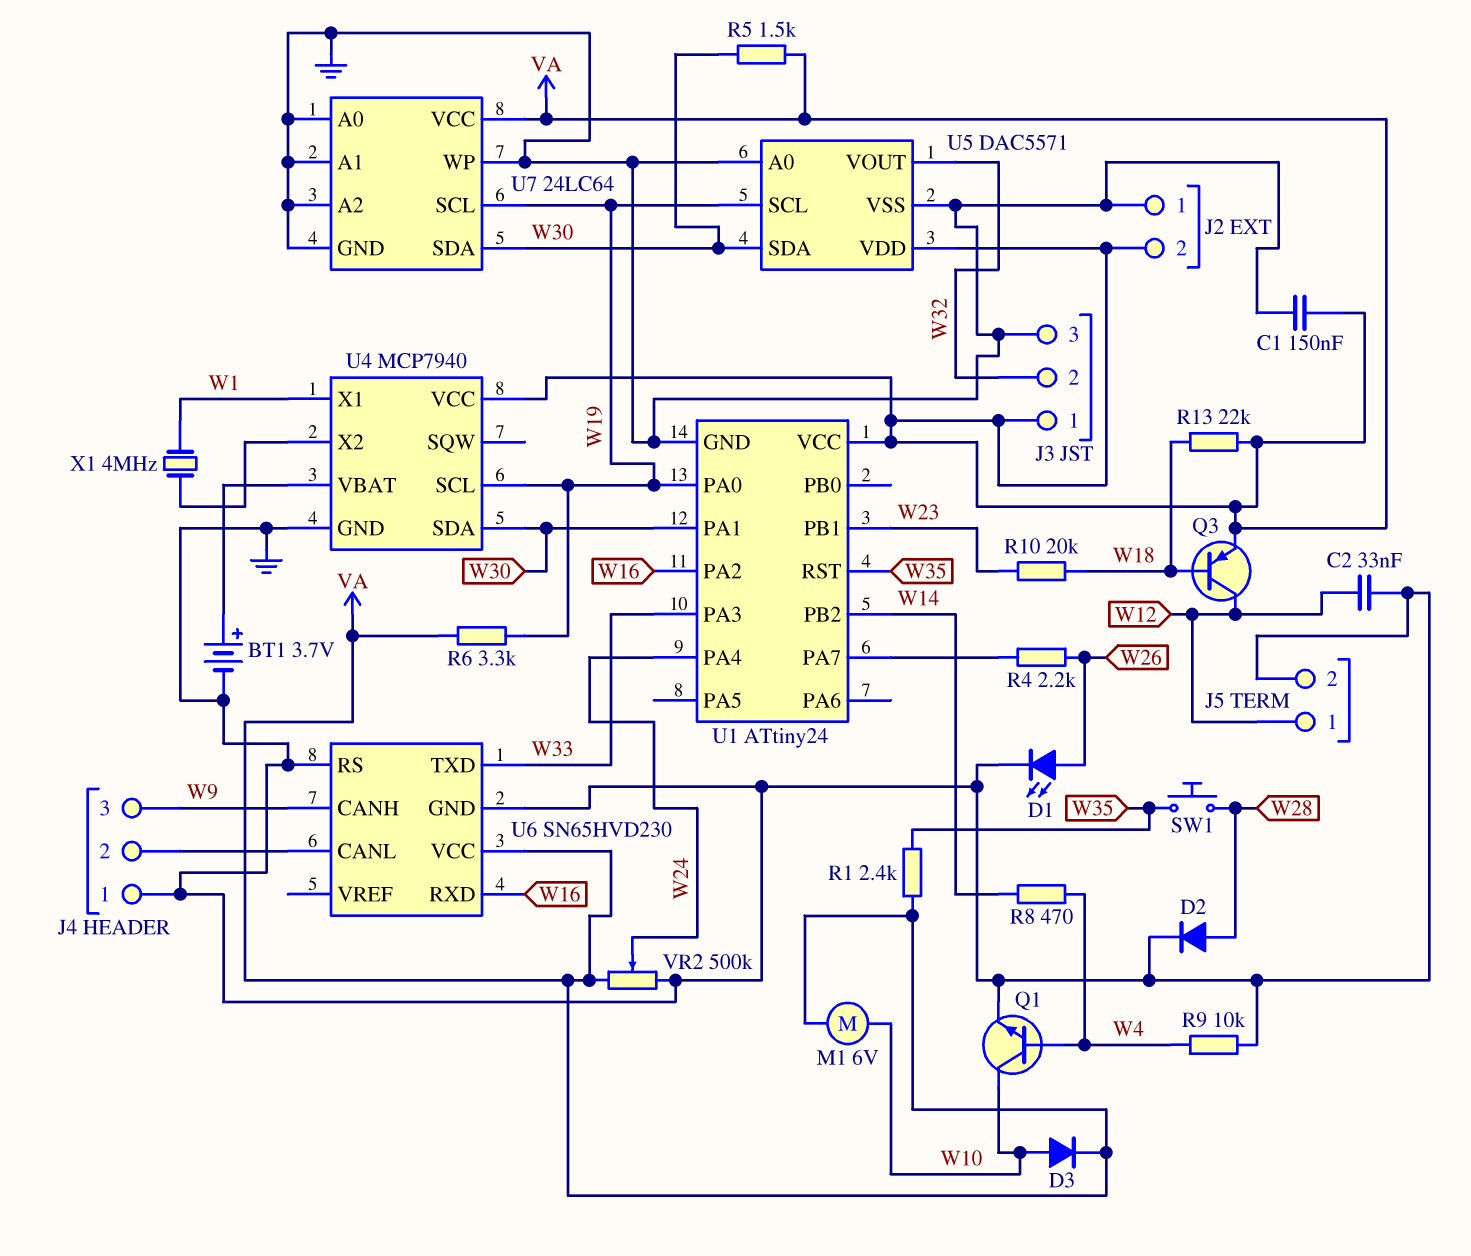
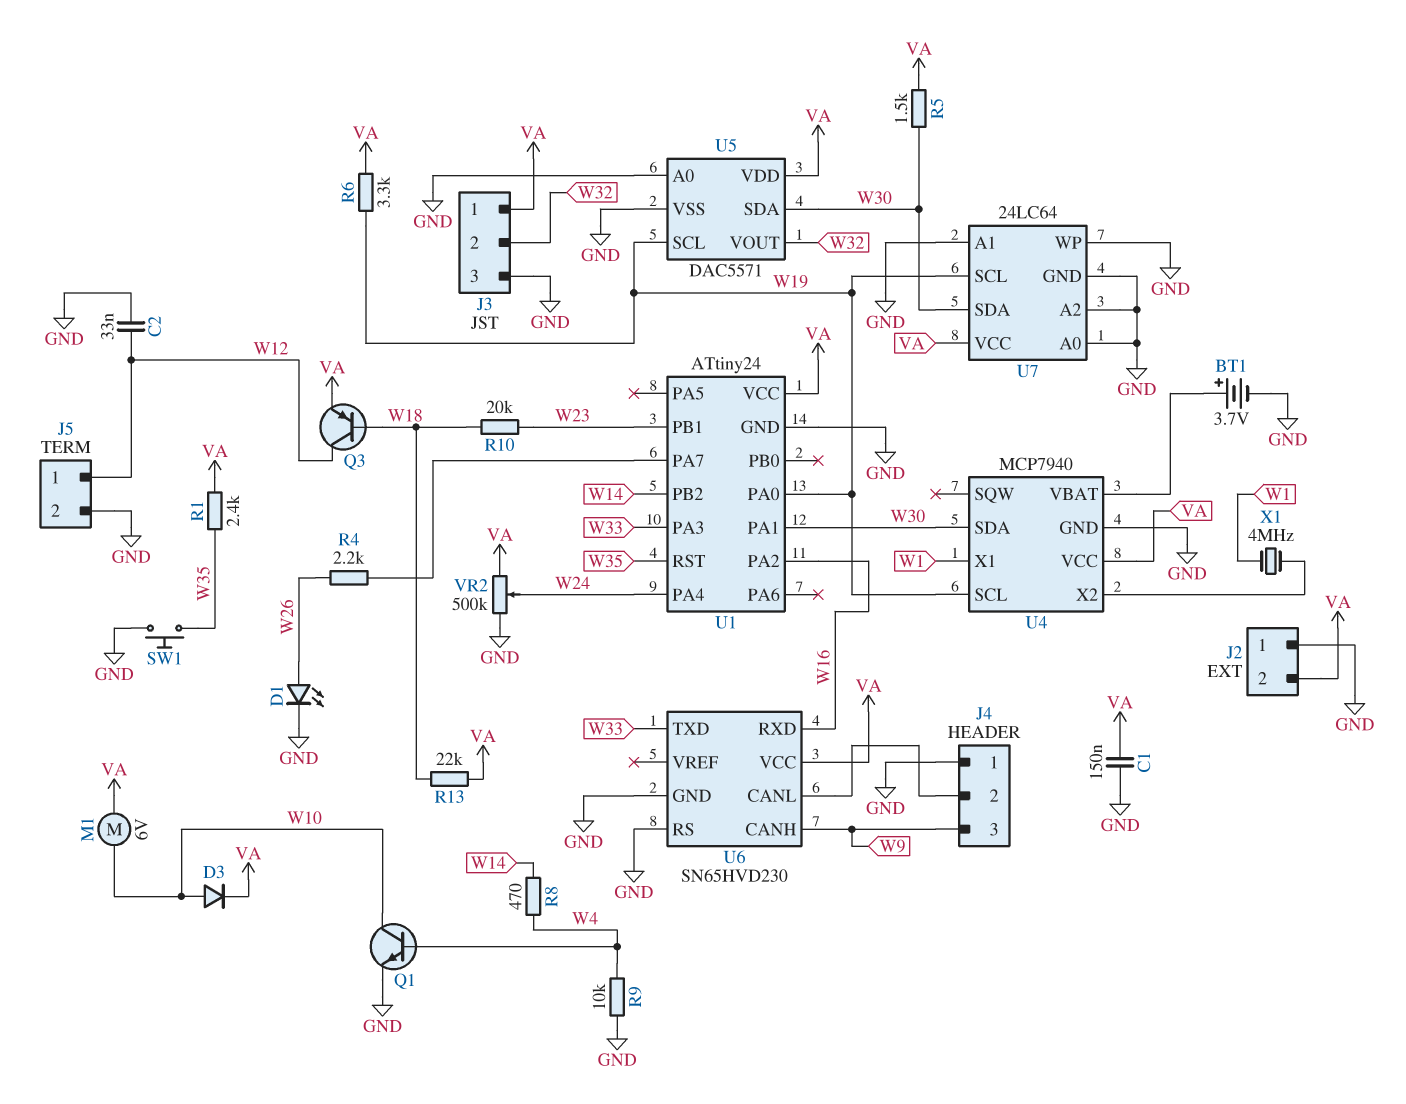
D2: diode (A W28, K GND) -> none
SW1: button (W28, W35) -> button (GND, W35)

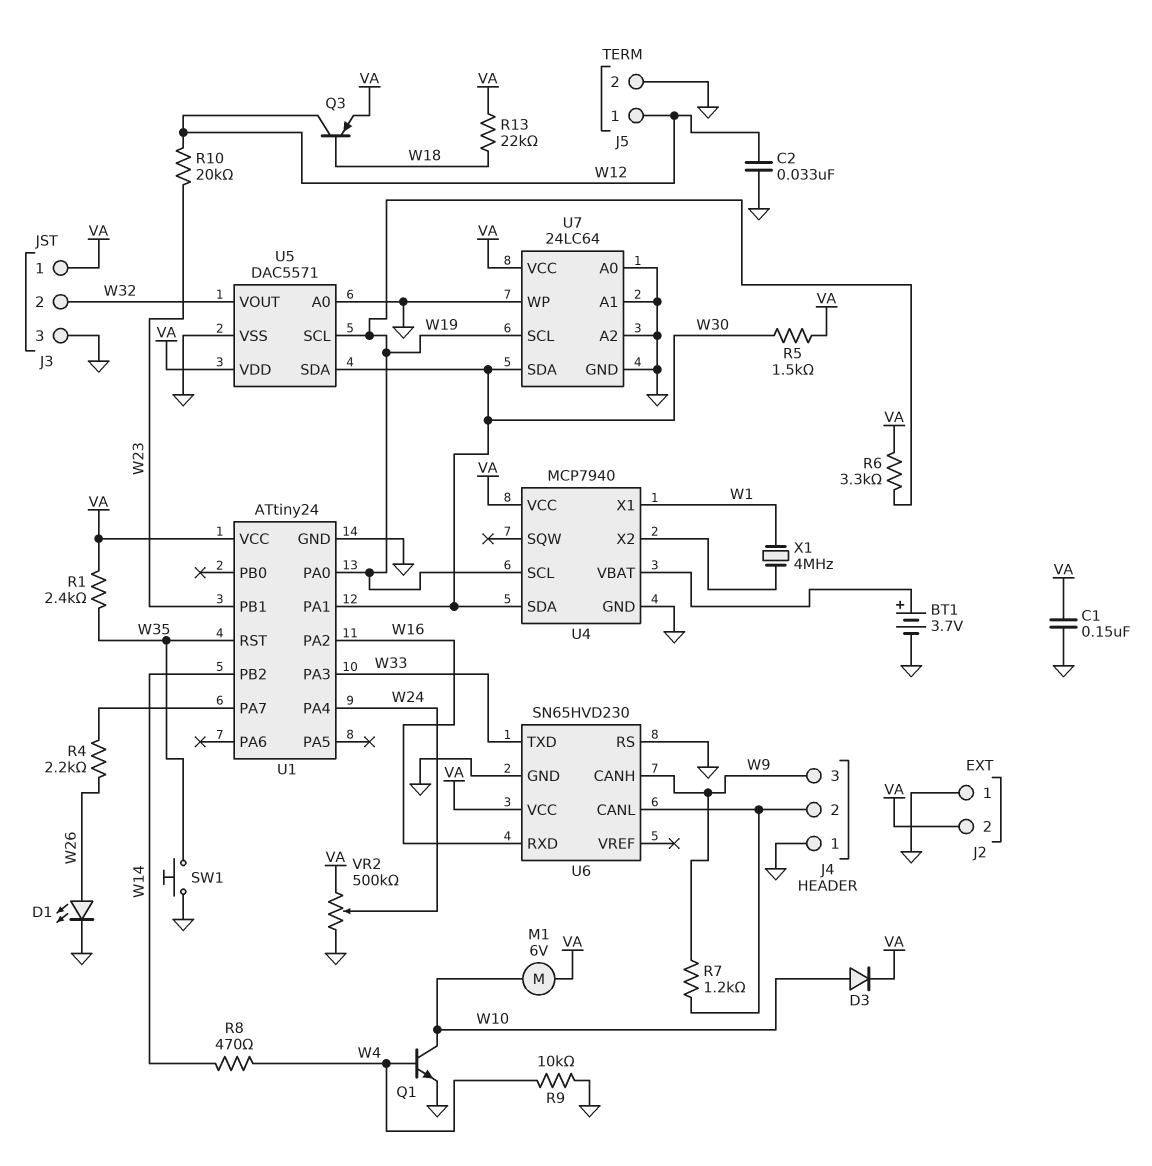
R7: none -> 1.2k (J4/2, W9)
R10: 20k (W18, W23) -> 20k (W12, W23)

